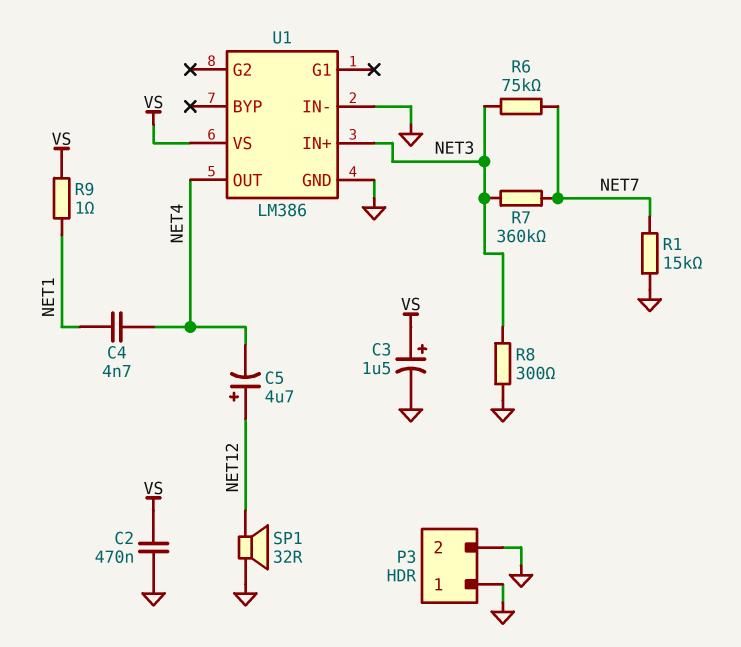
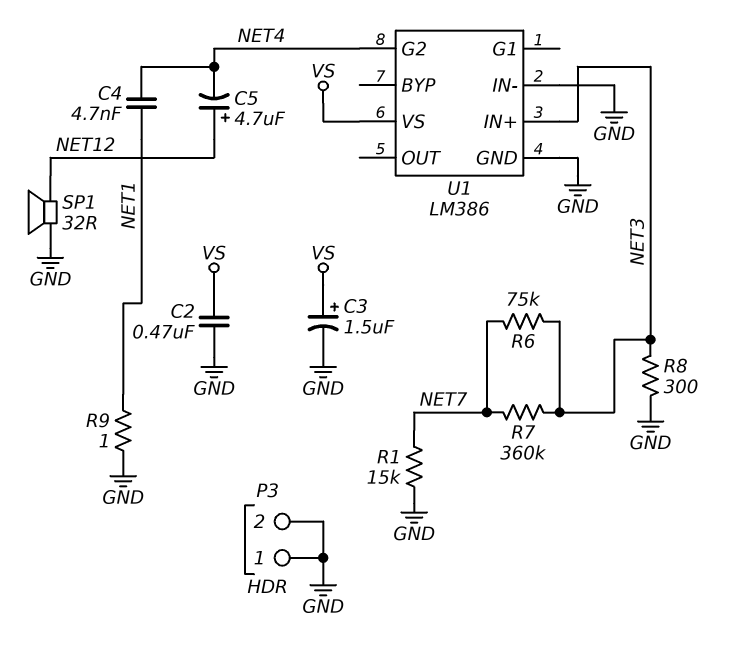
R9: 1 (NET1, VS) -> 1 (GND, NET1)
U1 pin G2: none -> NET4
U1 pin OUT: NET4 -> none

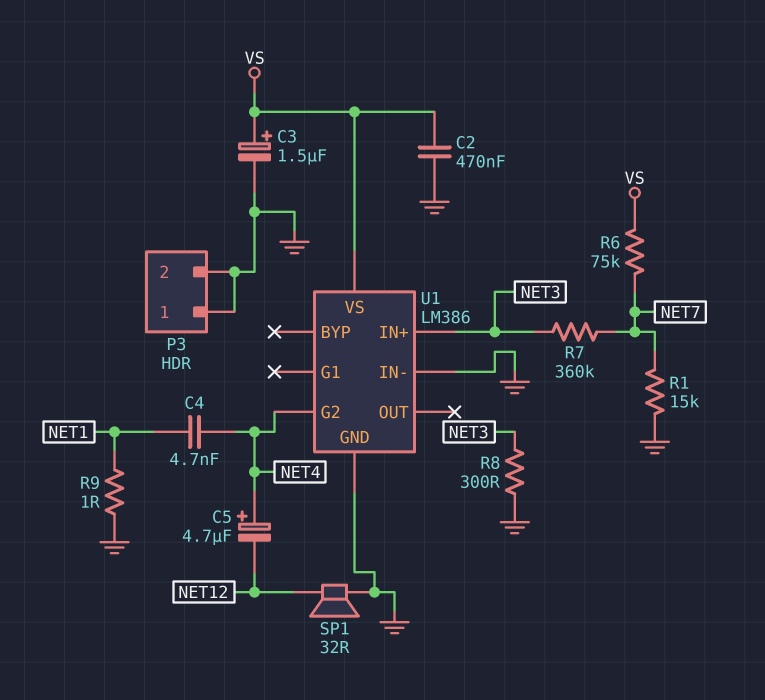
C5: 4.7uF (plus NET12, minus NET4) -> 4.7uF (plus NET4, minus NET12)
R6: 75k (NET3, NET7) -> 75k (NET7, VS)

